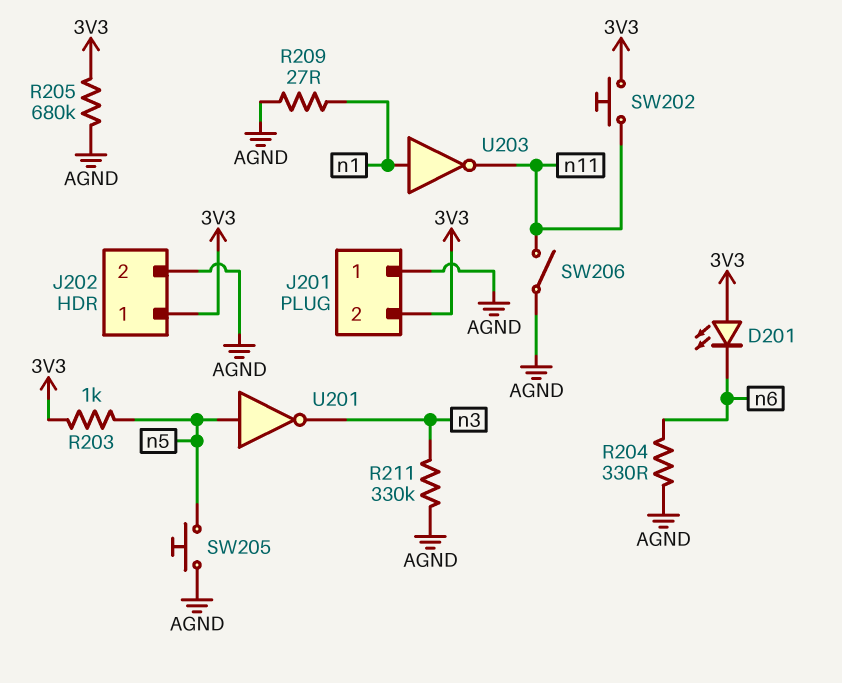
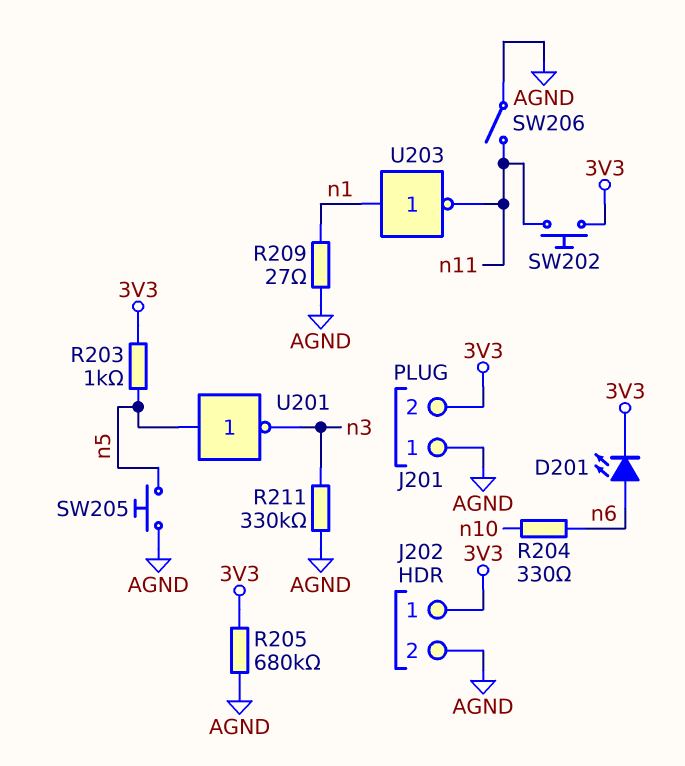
D201: LED (A 3V3, K n6) -> LED (A n6, K 3V3)
R204: 330 (AGND, n6) -> 330 (n6, n10)

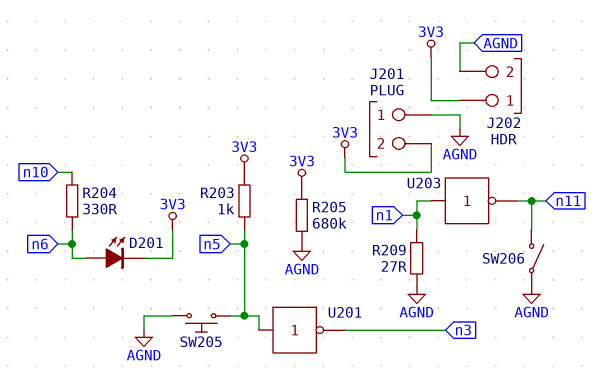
R211: 330k (AGND, n3) -> none
SW202: button (3V3, n11) -> none

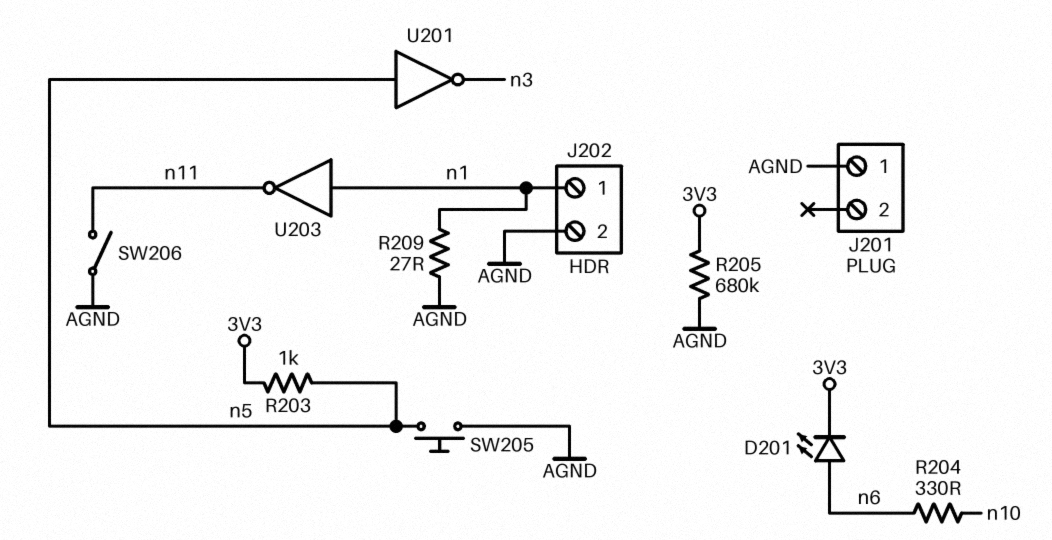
J201 pin 2: 3V3 -> none
J202 pin 1: 3V3 -> n1

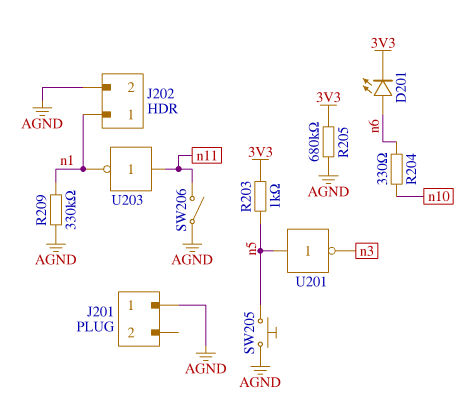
R209: 27 (AGND, n1) -> 330k (AGND, n1)
U203: NOT (in n1, out n11) -> NOT (in n11, out n1)

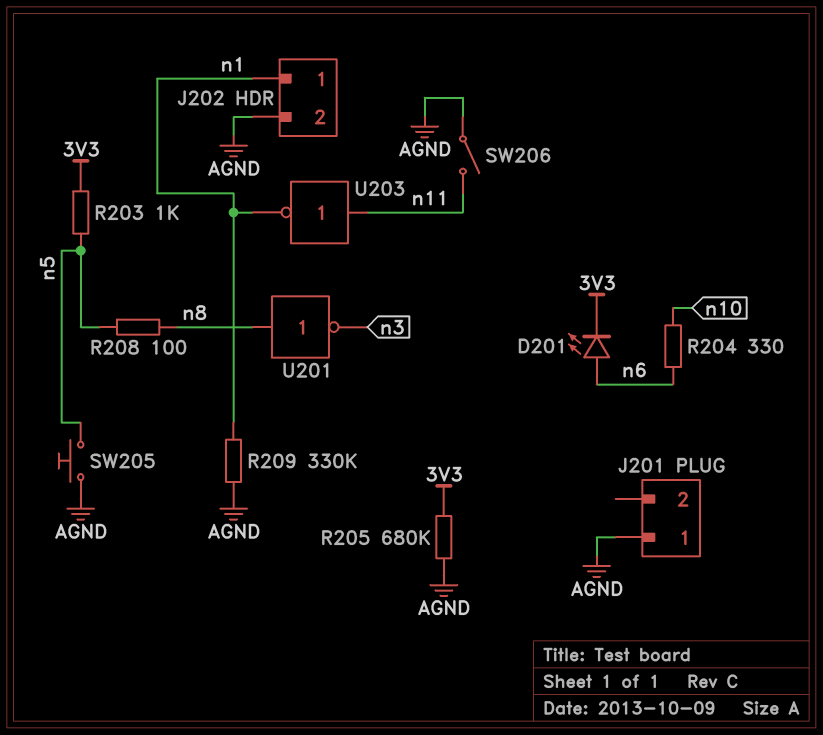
R208: none -> 100 (n5, n8)
U201: NOT (in n5, out n3) -> NOT (in n8, out n3)

